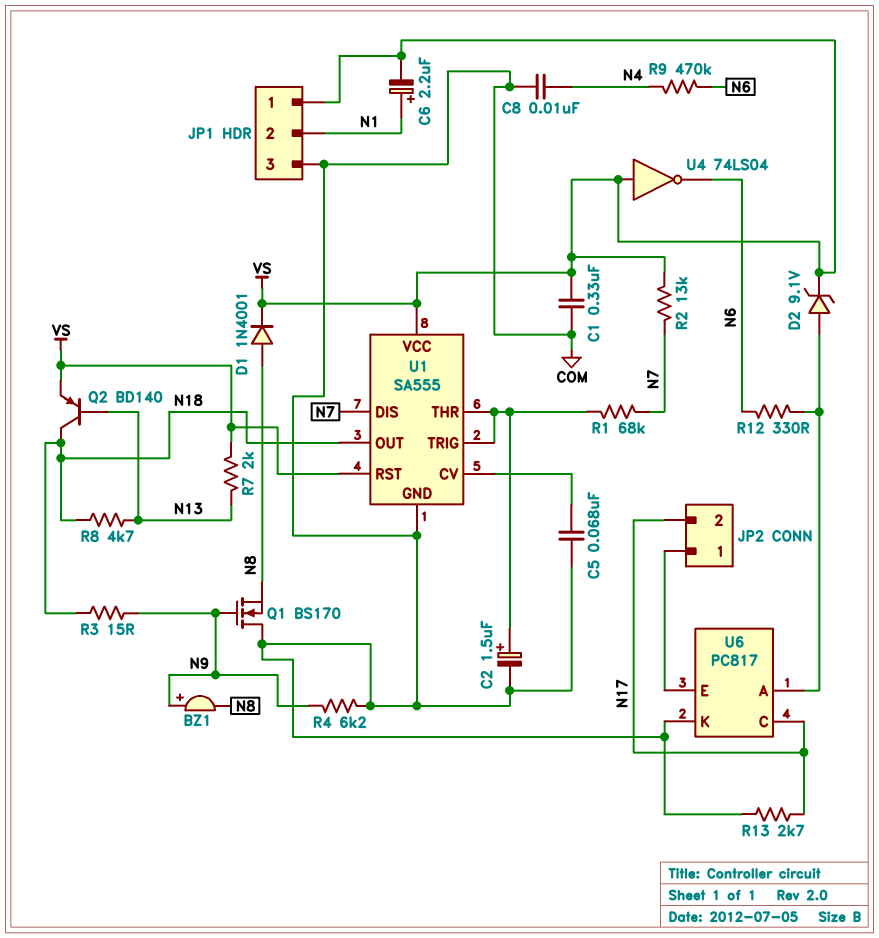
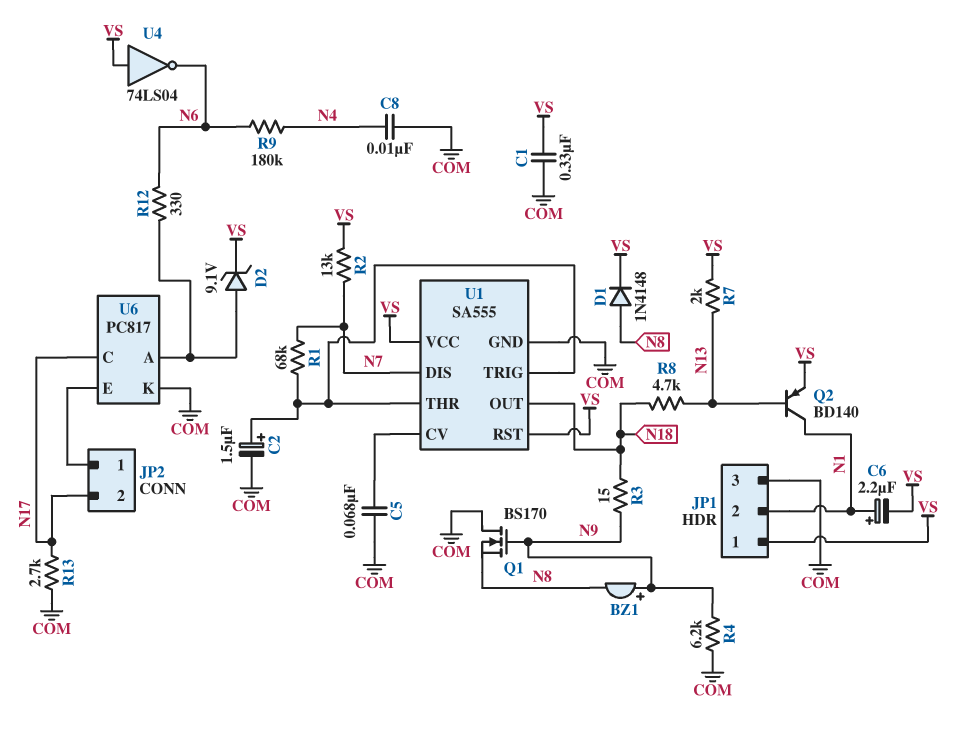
D1: diode 1N4001 (A N8, K VS) -> diode 1N4148 (A N8, K VS)
Q2: PNP BD140 (B N13, C N18, E VS) -> PNP BD140 (B N13, C N1, E VS)
R9: 470k (N4, N6) -> 180k (N4, N6)

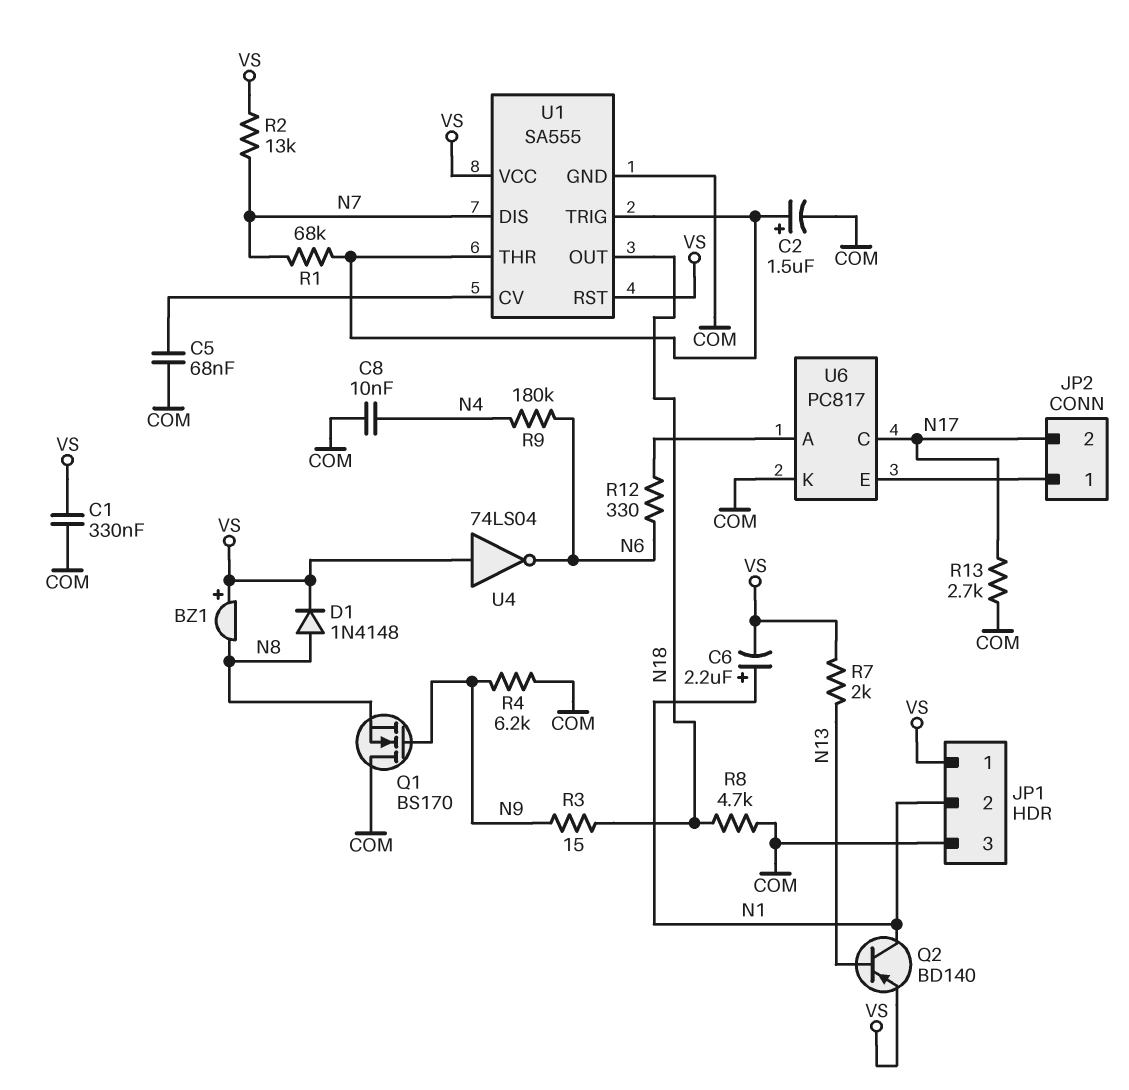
BZ1: buzzer (plus N9, minus N8) -> buzzer (plus VS, minus N8)
D2: zener 9.1V (A U6/A, K VS) -> none
R8: 4.7k (N13, N18) -> 4.7k (COM, N18)

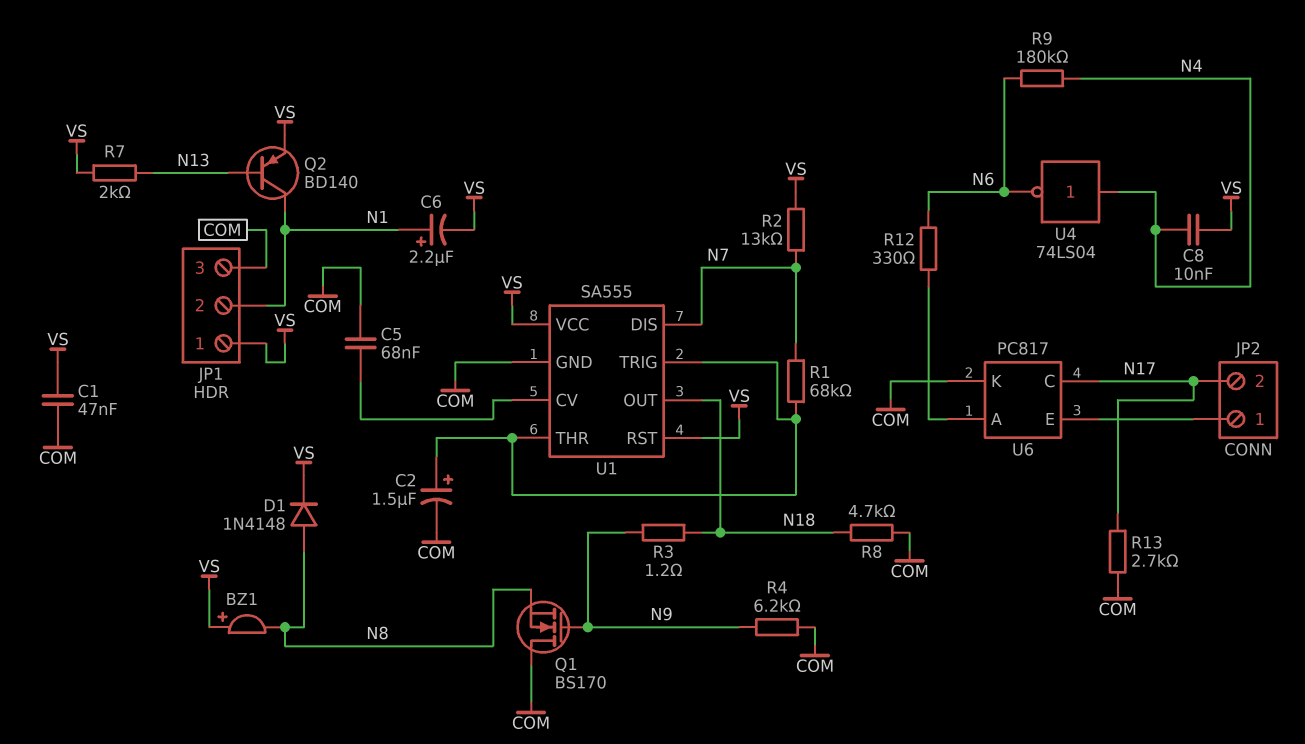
C1: 330nF (COM, VS) -> 47nF (COM, VS)
C8: 10nF (COM, N4) -> 10nF (N4, VS)
R3: 15 (N9, N18) -> 1.2 (N9, N18)
U4: NOT 74LS04 (in VS, out N6) -> NOT 74LS04 (in N4, out N6)

